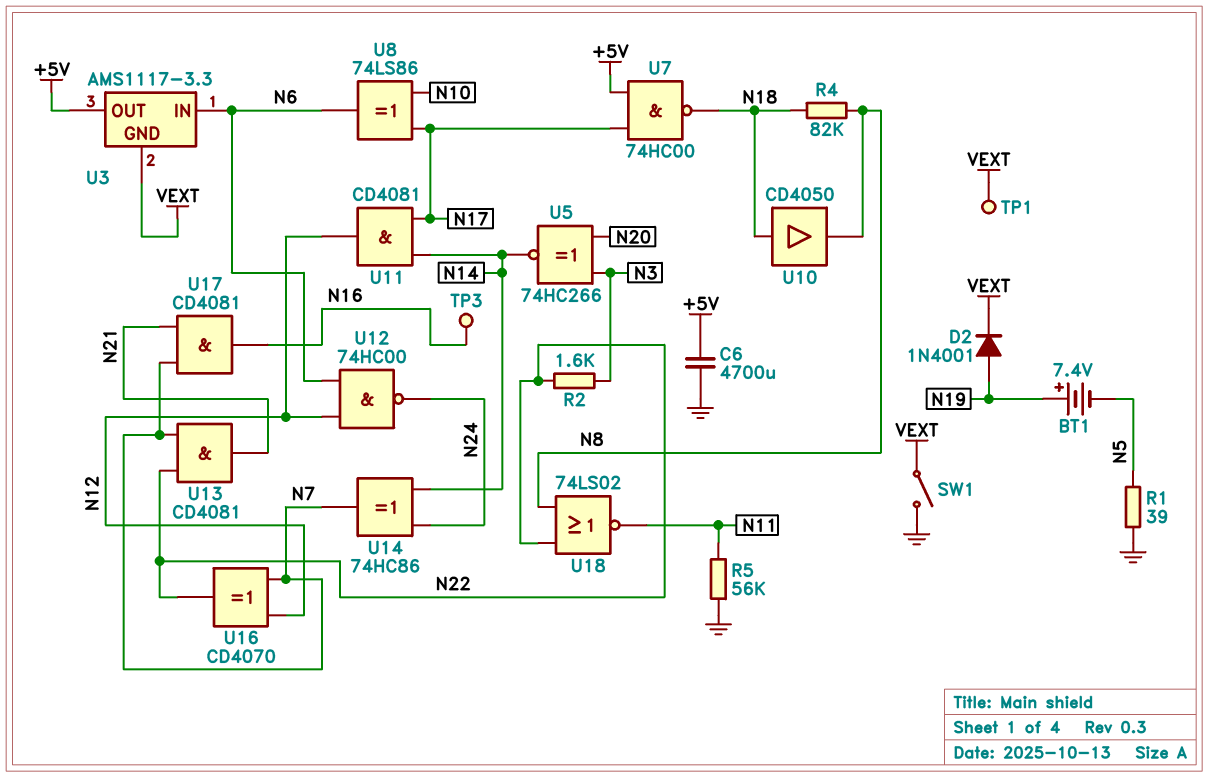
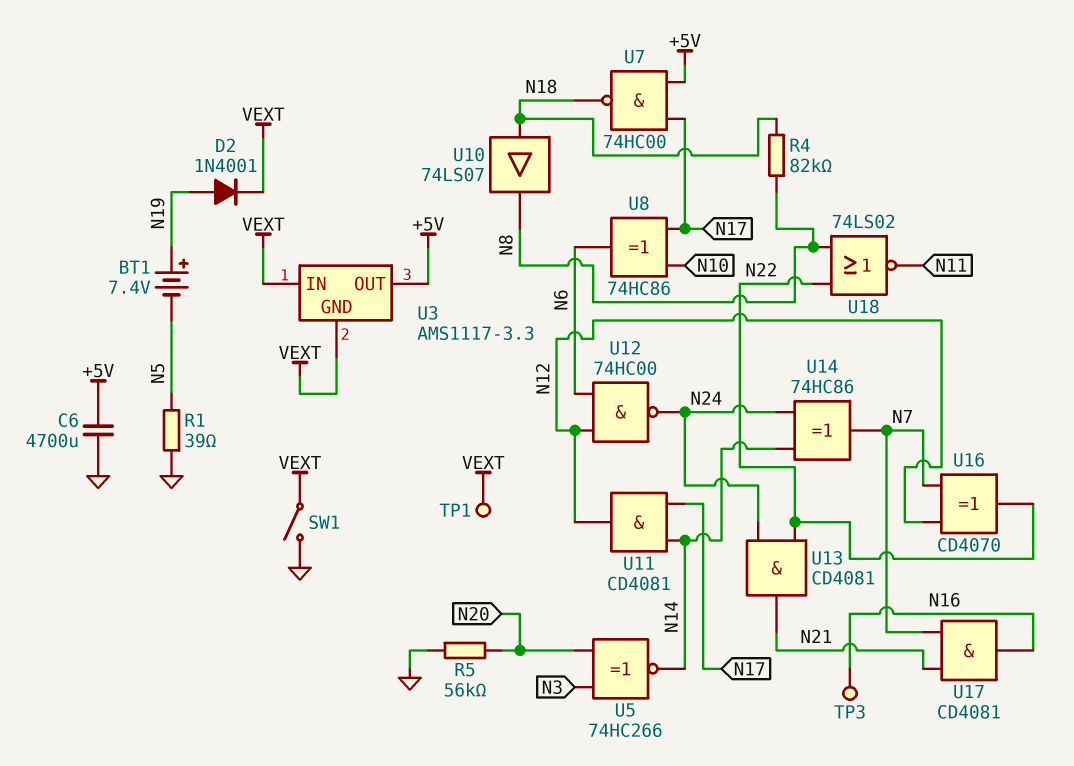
R2: 1.6k (N3, N22) -> none
R5: 56k (GND, N11) -> 56k (GND, N20)
U3 pin IN: N6 -> VEXT
U8: XOR 74LS86 (in N10, in N17, out N6) -> XOR 74HC86 (in N10, in N17, out N6)
U10: buffer CD4050 (in N18, out N8) -> buffer 74LS07 (in N18, out N8)
U13: AND CD4081 (in N7, in N22, out N21) -> AND CD4081 (in N22, in N24, out N21)

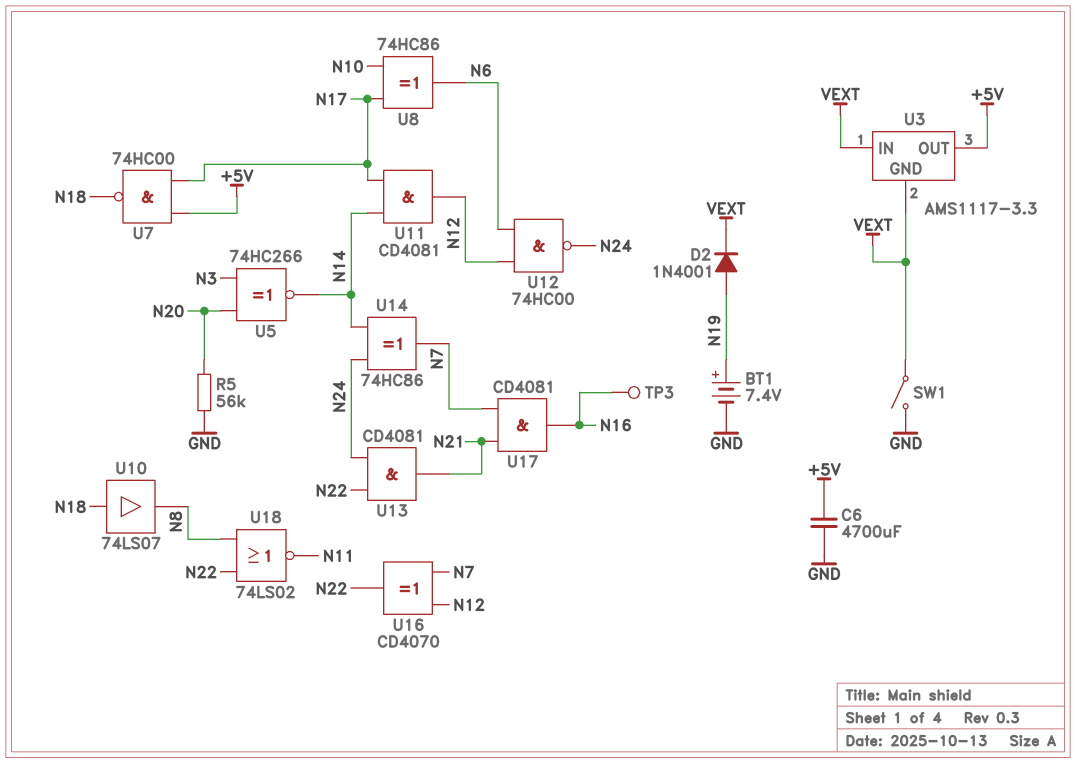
BT1: 7.4V (plus N19, minus N5) -> 7.4V (plus N19, minus GND)
R1: 39 (GND, N5) -> none
R4: 82k (N8, N18) -> none
TP1: test point (VEXT) -> none

